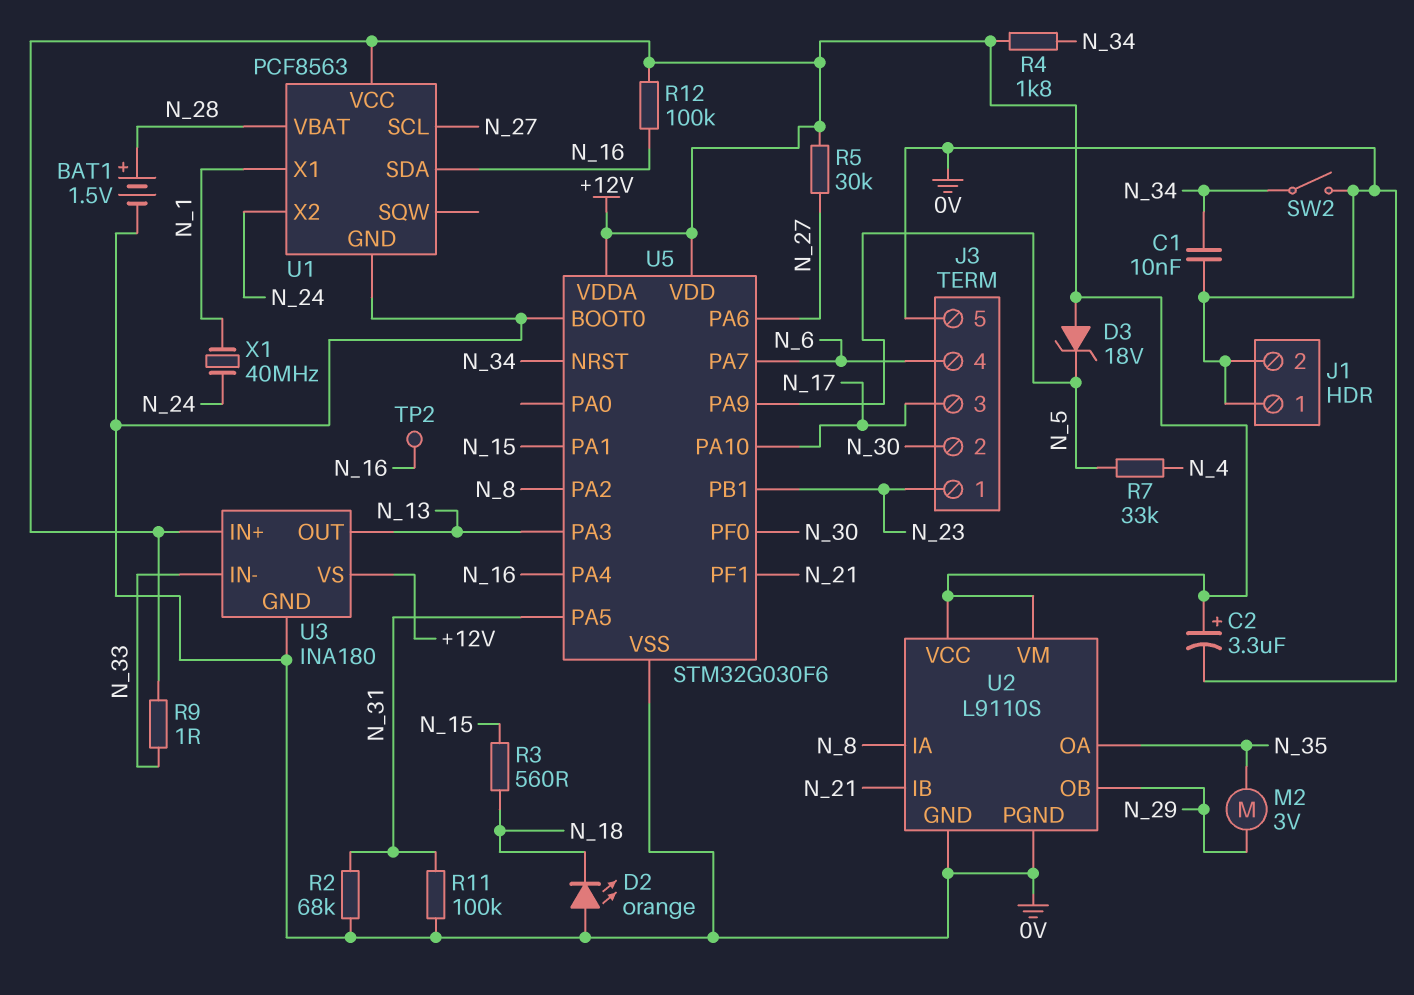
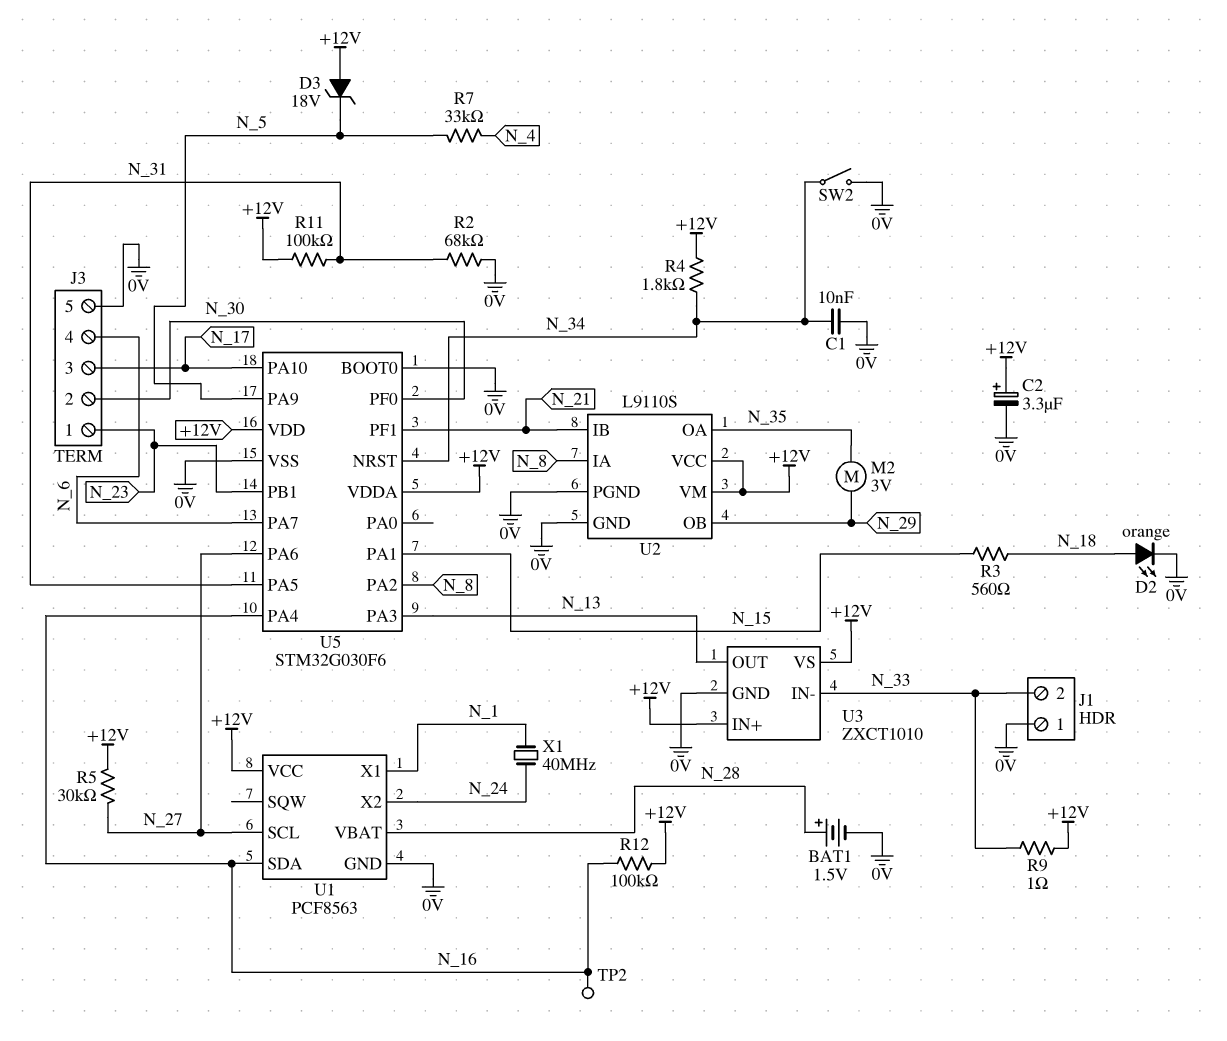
D2: LED orange (A 0V, K N_18) -> LED orange (A N_18, K 0V)
J1 pin 2: 0V -> N_33
R11: 100k (0V, N_31) -> 100k (+12V, N_31)
U3: INA180 -> ZXCT1010

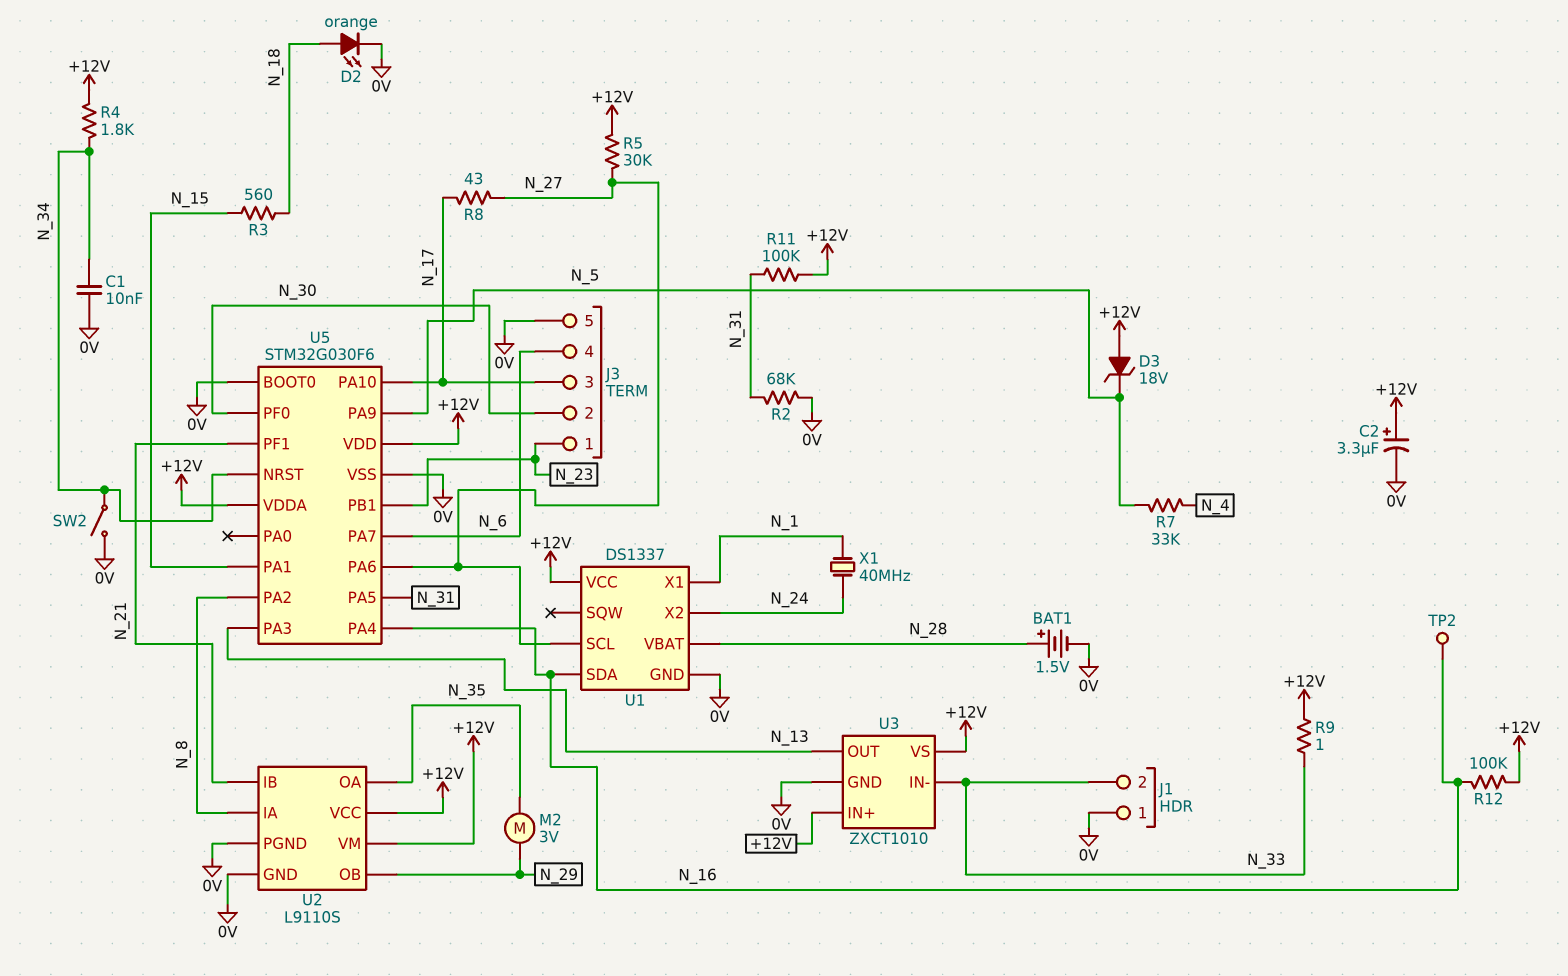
R8: none -> 43 (N_17, N_27)
U1: PCF8563 -> DS1337

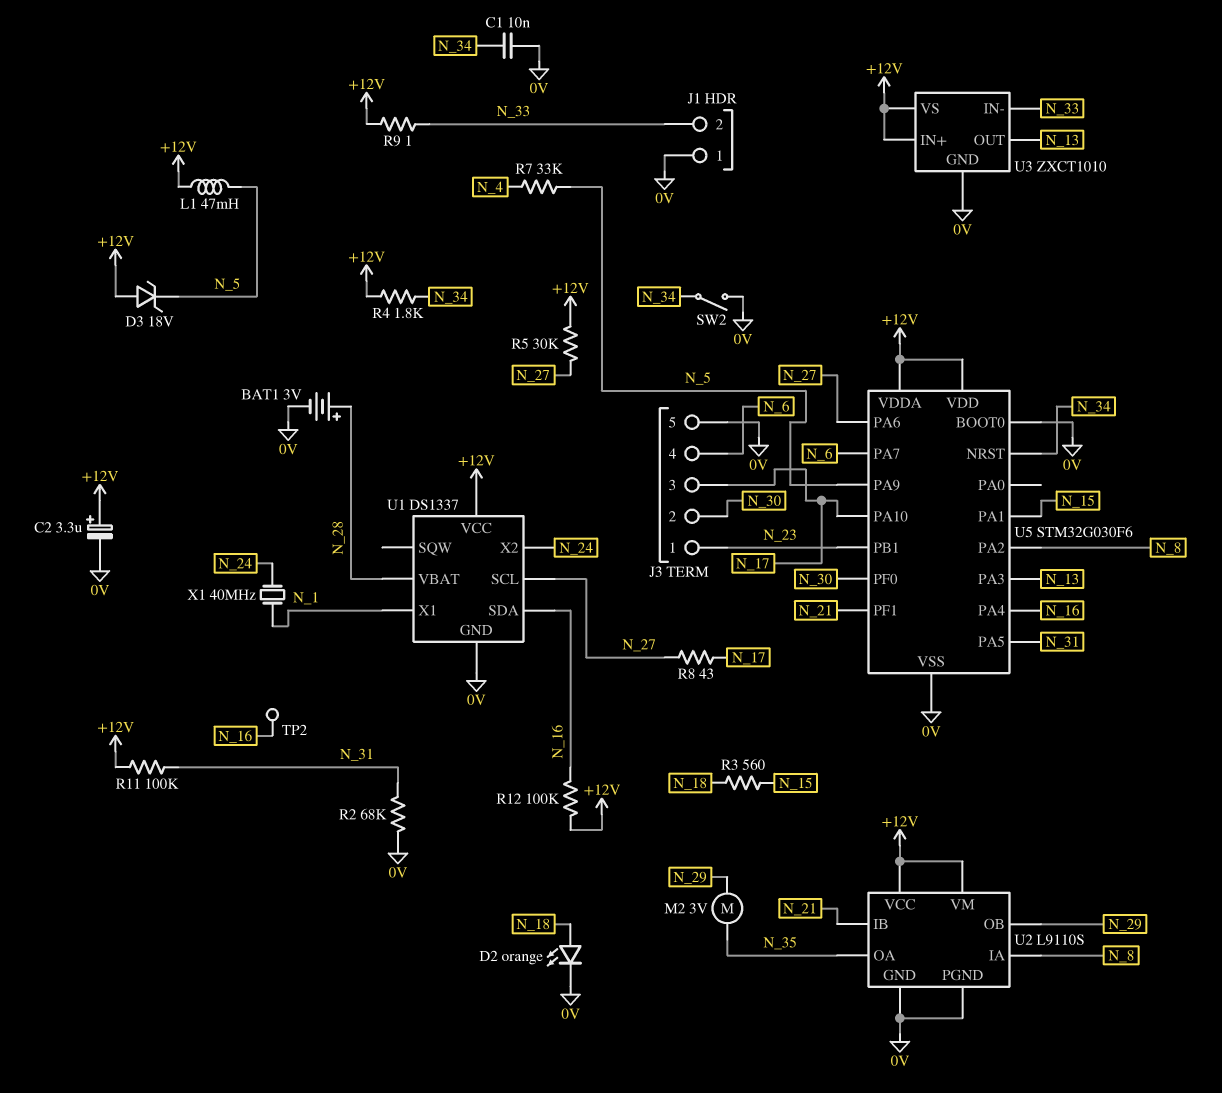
BAT1: 1.5V (plus N_28, minus 0V) -> 3V (plus N_28, minus 0V)
L1: none -> 47mH (+12V, N_5)

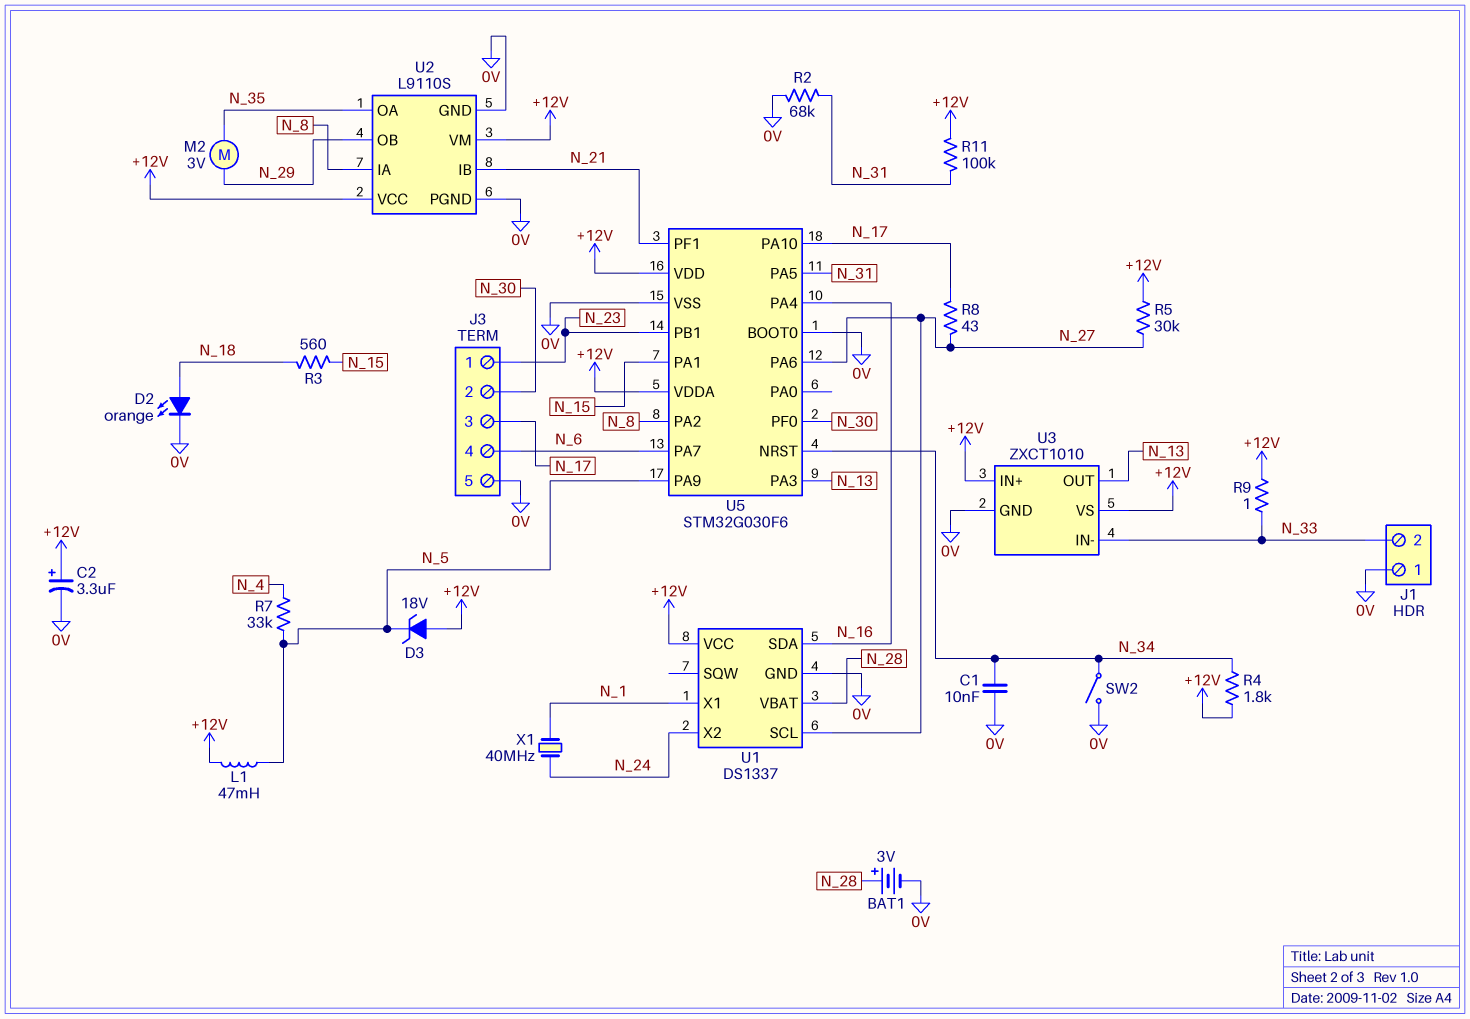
R12: 100k (+12V, N_16) -> none
TP2: test point (N_16) -> none

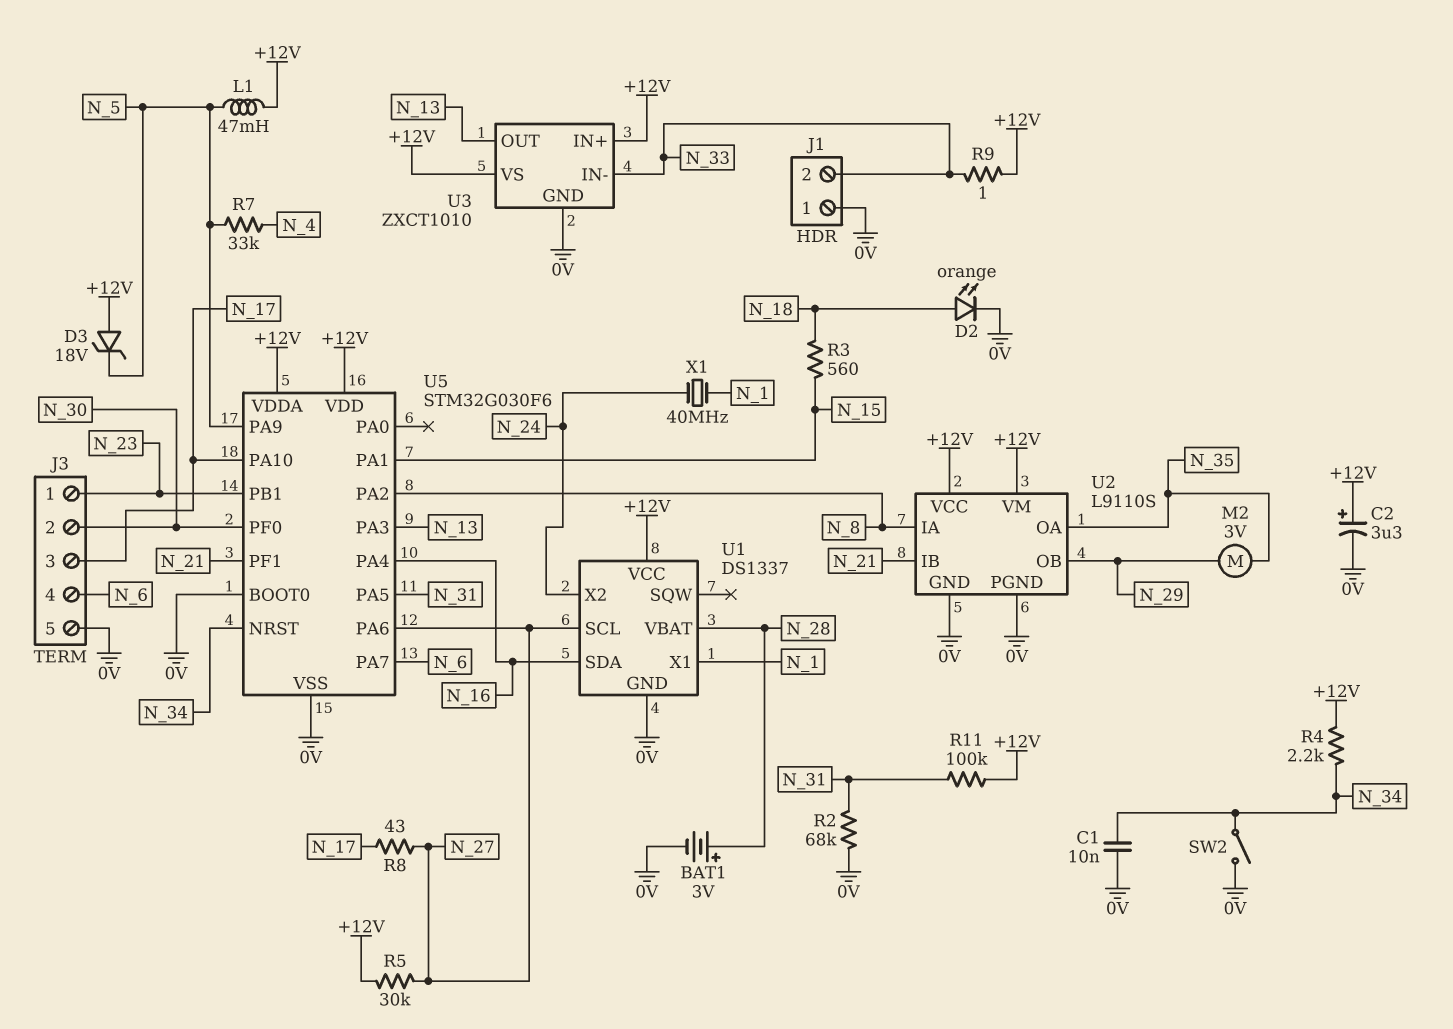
R4: 1.8k (+12V, N_34) -> 2.2k (+12V, N_34)

